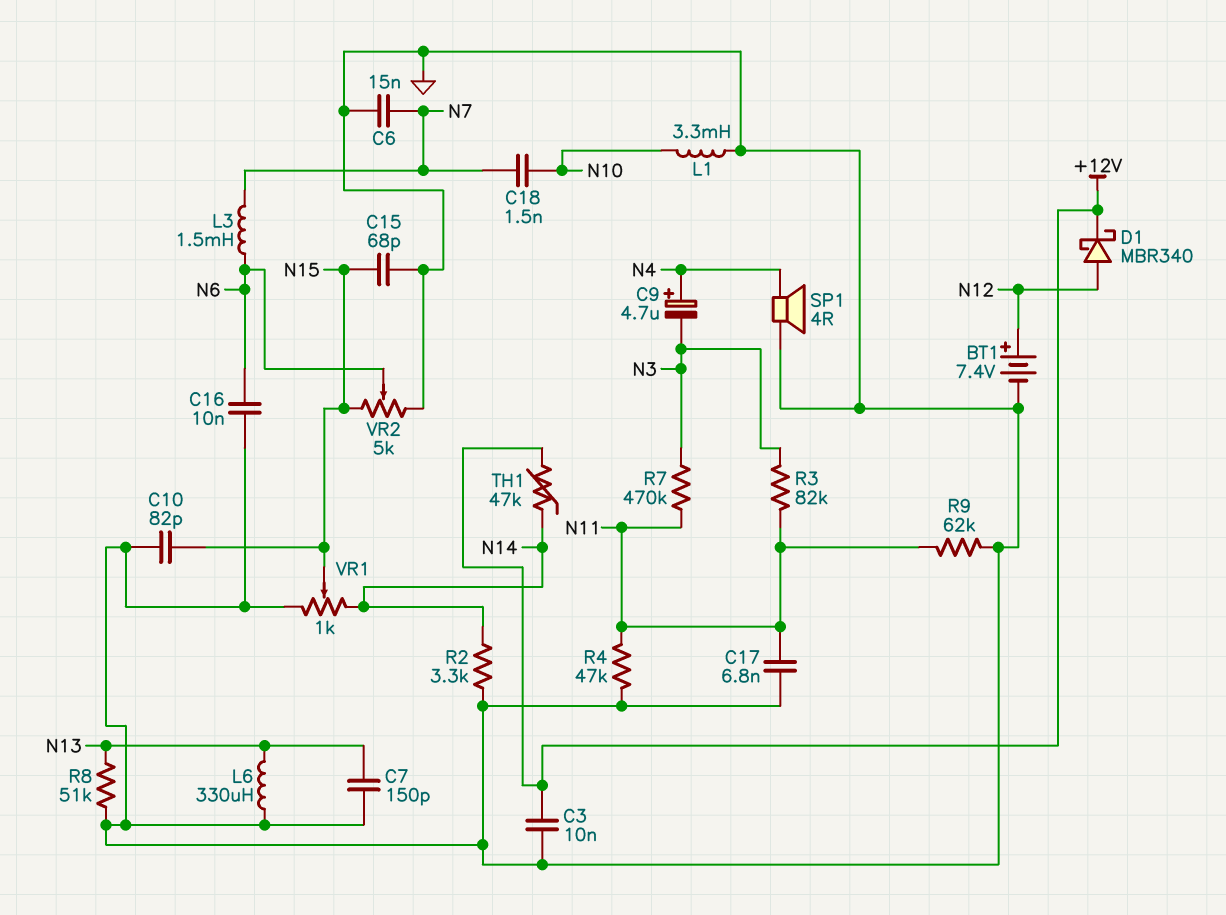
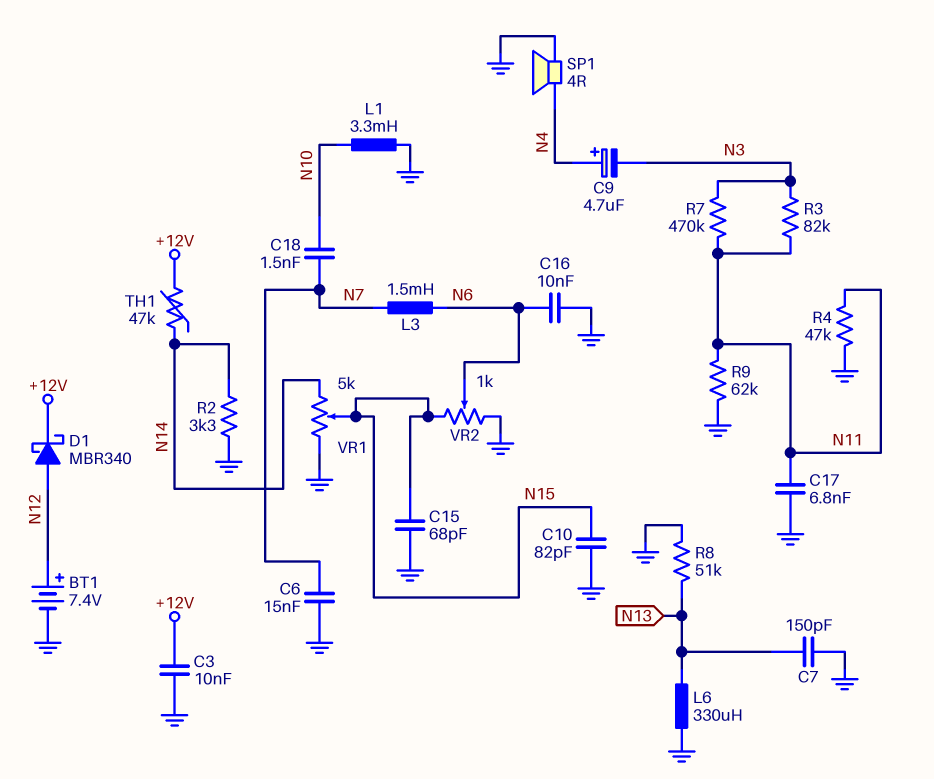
VR1: 1k (GND, N14, wiper N15) -> 5k (GND, N14, wiper N15)
VR2: 5k (GND, N15, wiper N6) -> 1k (GND, N15, wiper N6)

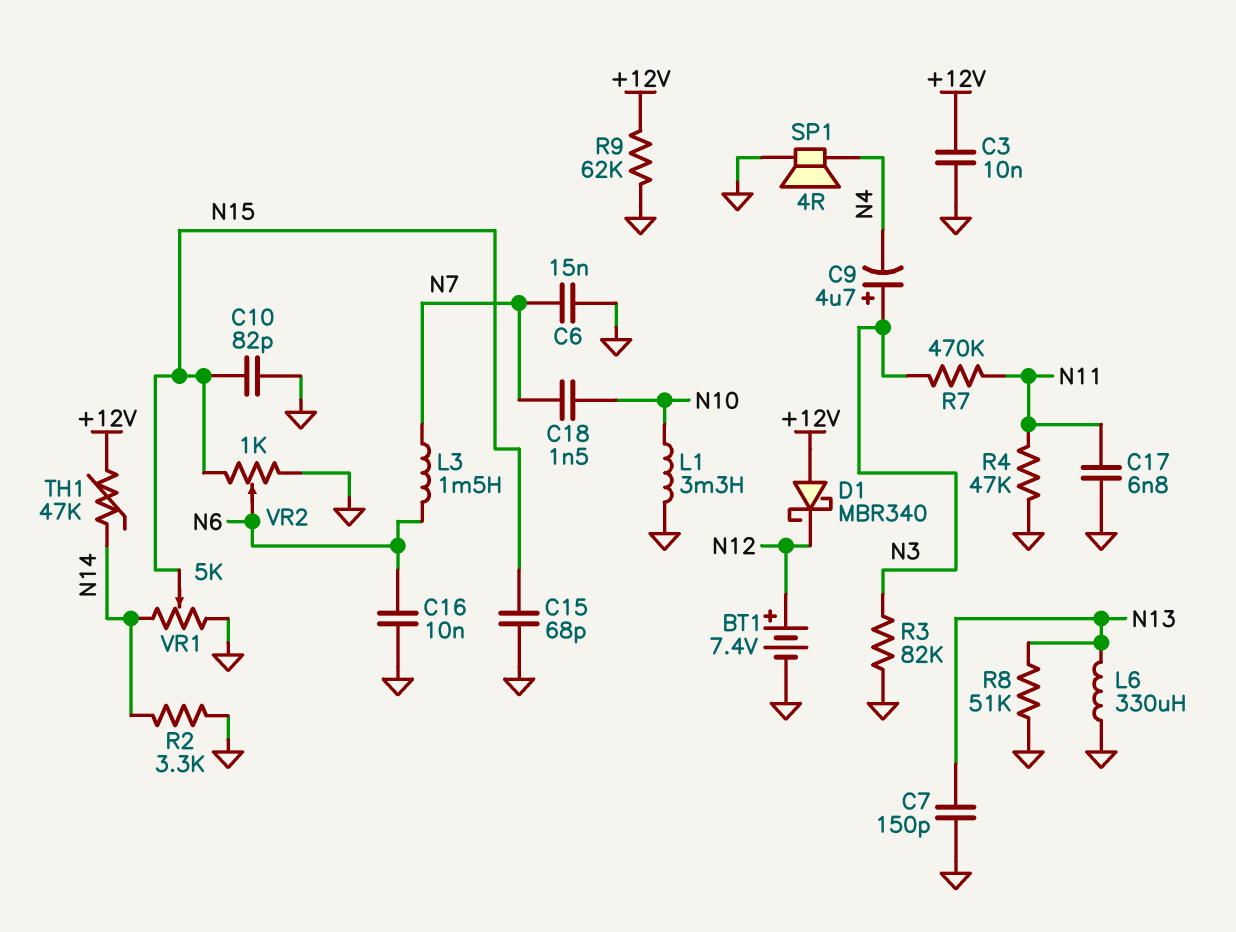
C9: 4.7uF (plus N4, minus N3) -> 4.7uF (plus N3, minus N4)
D1: schottky MBR340 (A N12, K +12V) -> schottky MBR340 (A +12V, K N12)
R3: 82k (N3, N11) -> 82k (GND, N3)
R9: 62k (GND, N11) -> 62k (+12V, GND)

